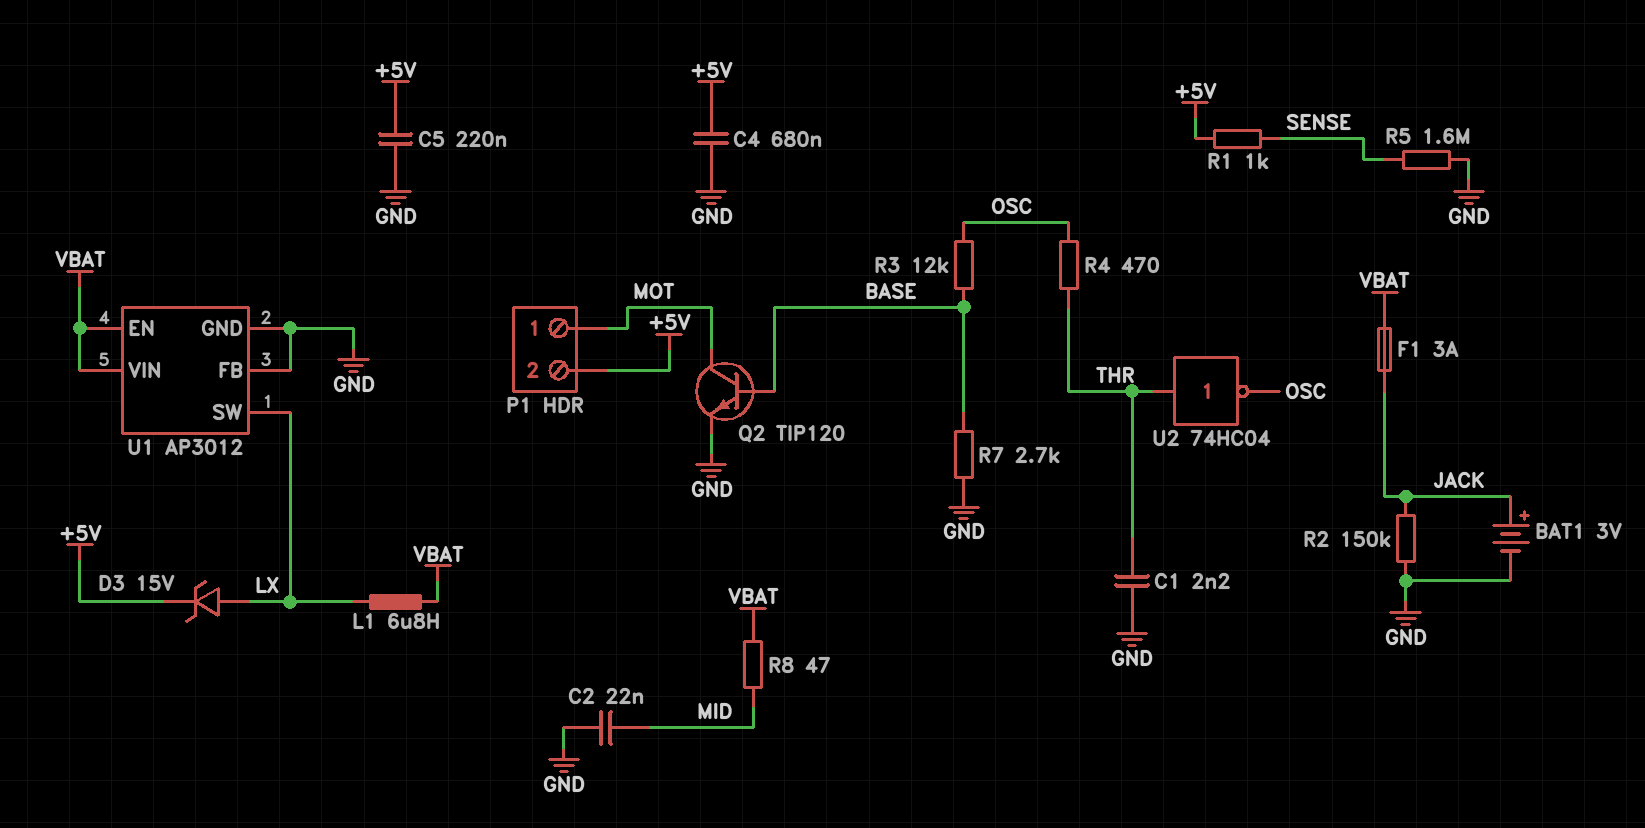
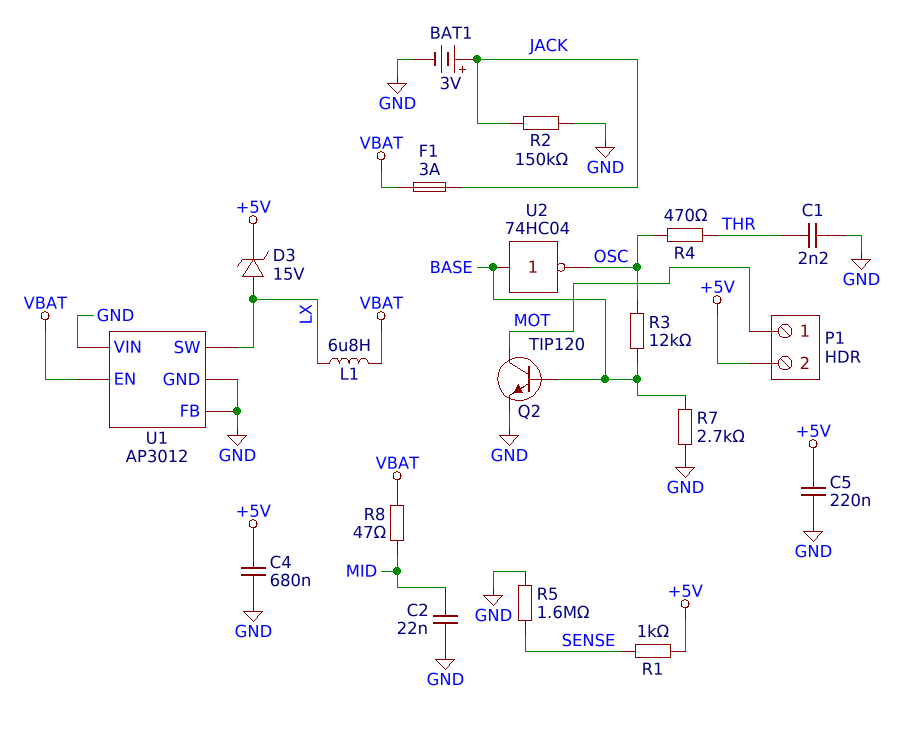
U1 pin VIN: VBAT -> GND
U2: NOT 74HC04 (in THR, out OSC) -> NOT 74HC04 (in BASE, out OSC)

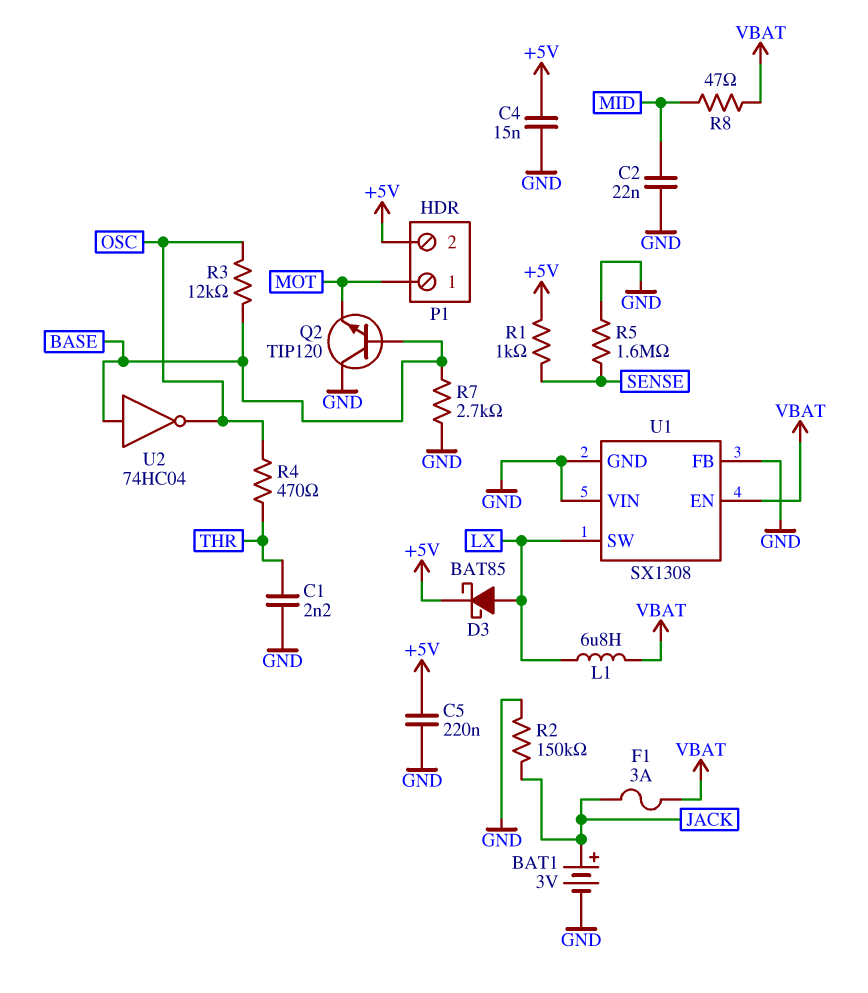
C4: 680nF (+5V, GND) -> 15nF (+5V, GND)
D3: zener 15V (A LX, K +5V) -> schottky BAT85 (A LX, K +5V)
Q2: NPN TIP120 (B BASE, C MOT, E GND) -> NPN TIP120 (B BASE, C GND, E MOT)
U1: AP3012 -> SX1308

